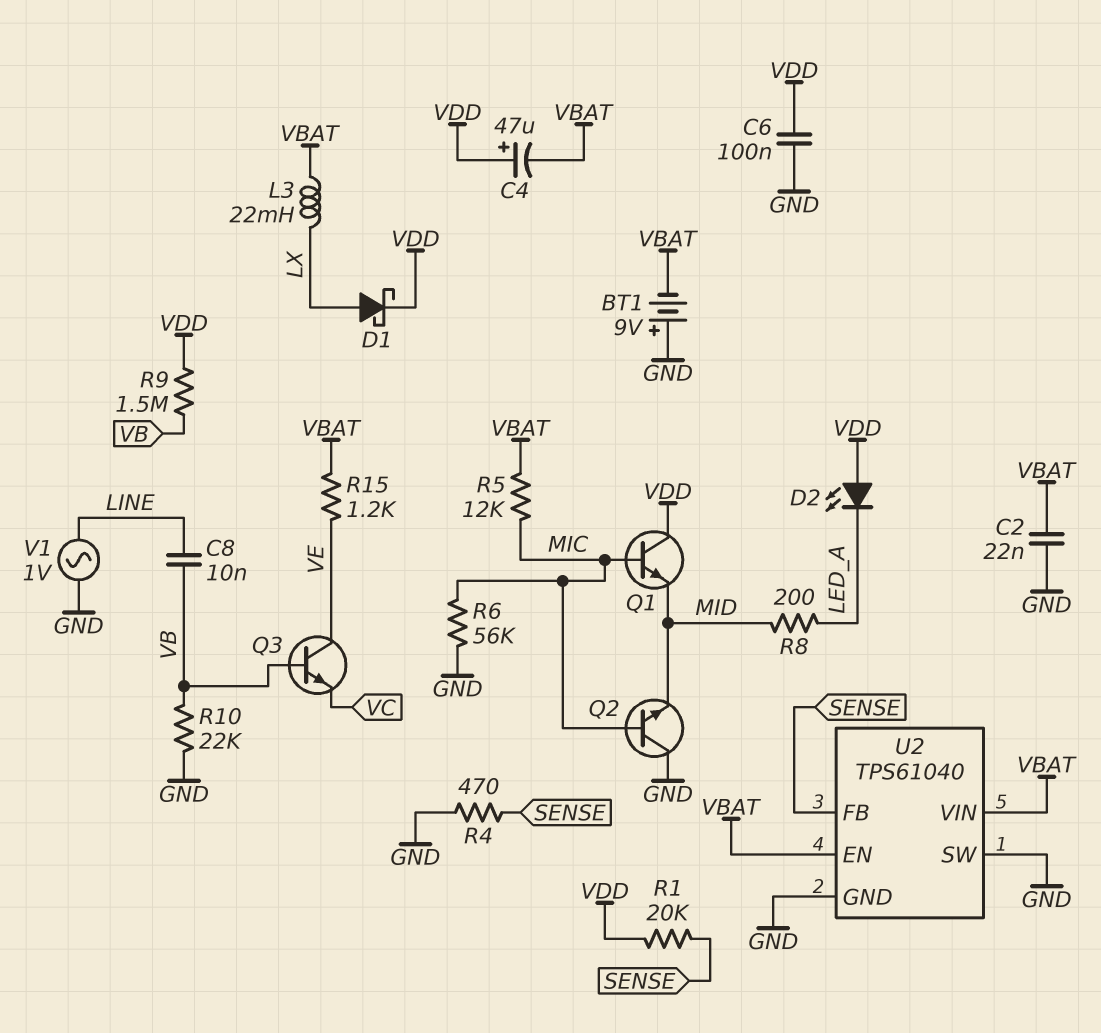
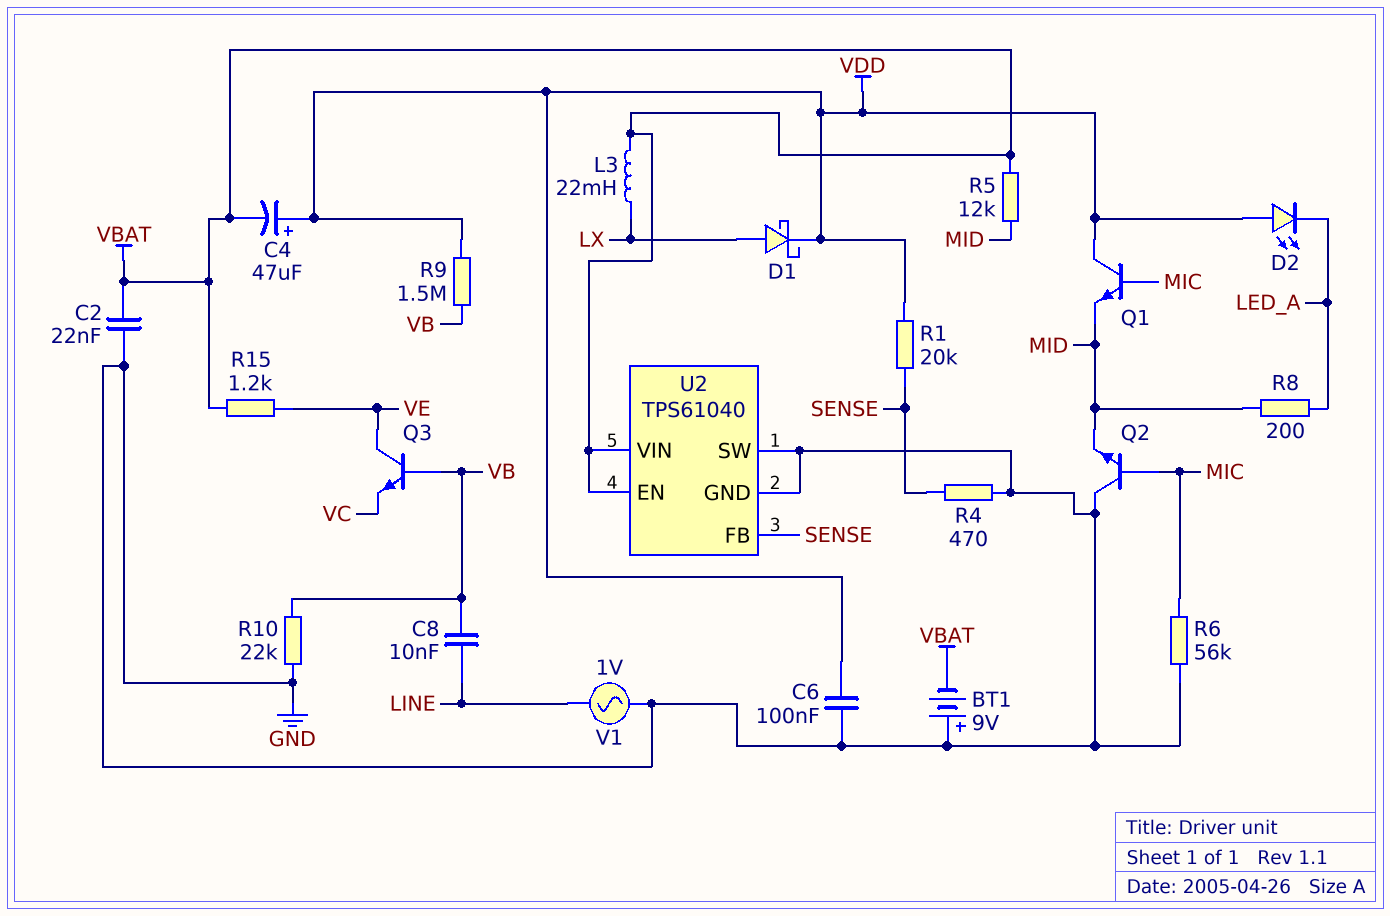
R5: 12k (MIC, VBAT) -> 12k (MID, VBAT)

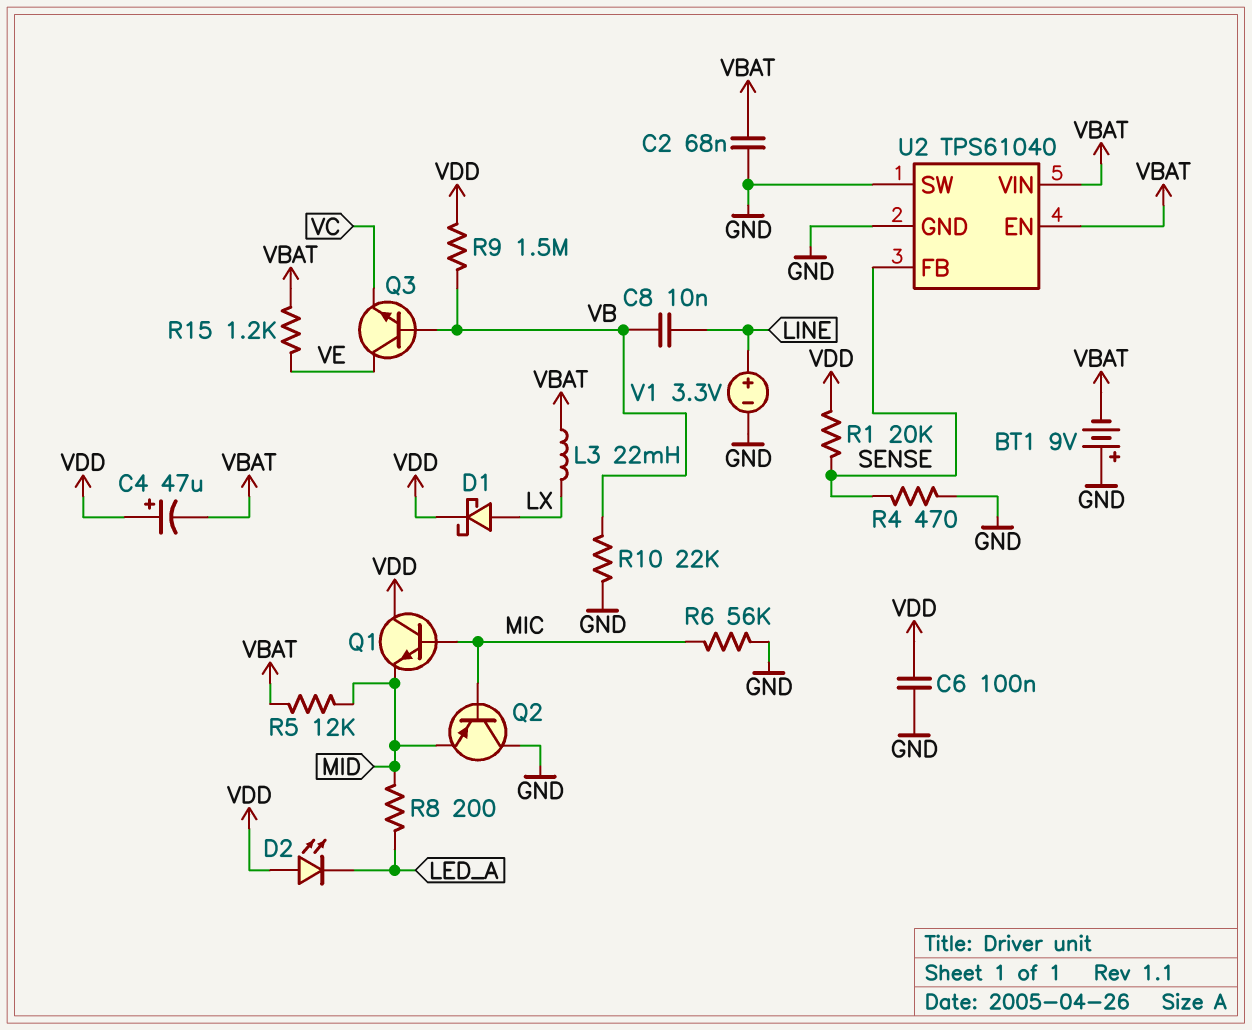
C2: 22nF (GND, VBAT) -> 68nF (GND, VBAT)
Q2: NPN (B MIC, C GND, E MID) -> PNP (B MIC, C GND, E MID)
V1: AC 1V (GND, LINE) -> 3.3V (plus LINE, minus GND)

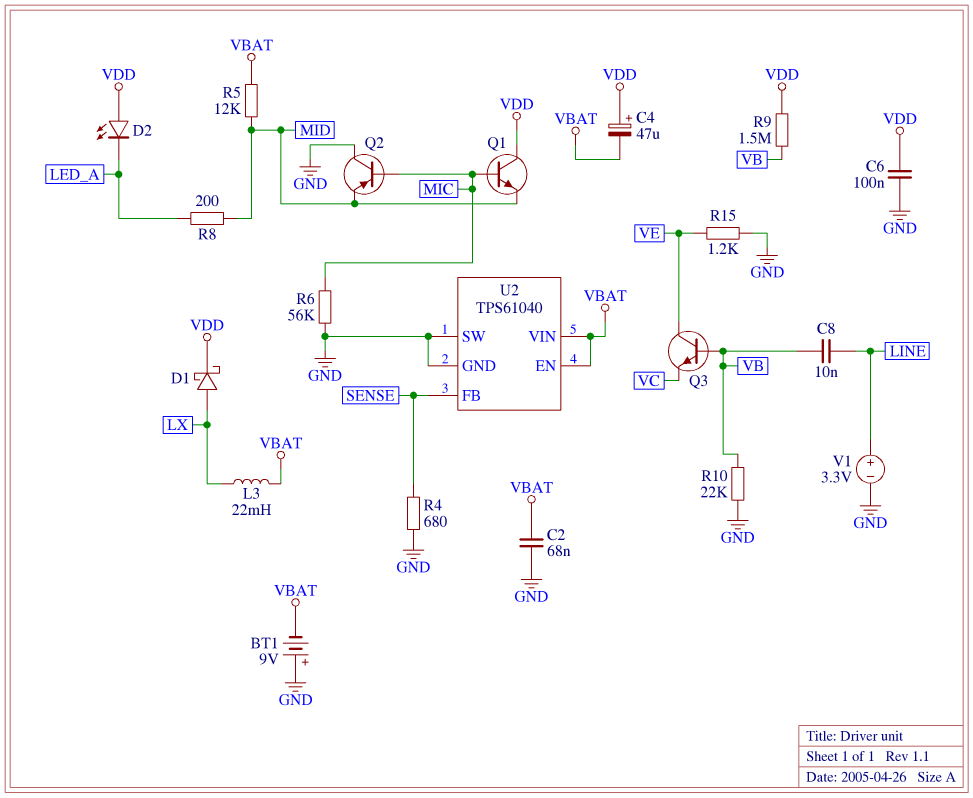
R1: 20k (SENSE, VDD) -> none
R4: 470 (GND, SENSE) -> 680 (GND, SENSE)
R15: 1.2k (VBAT, VE) -> 1.2k (GND, VE)

